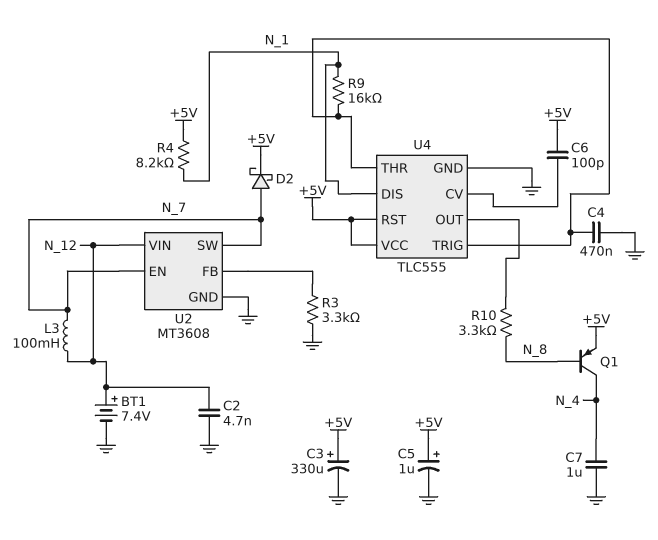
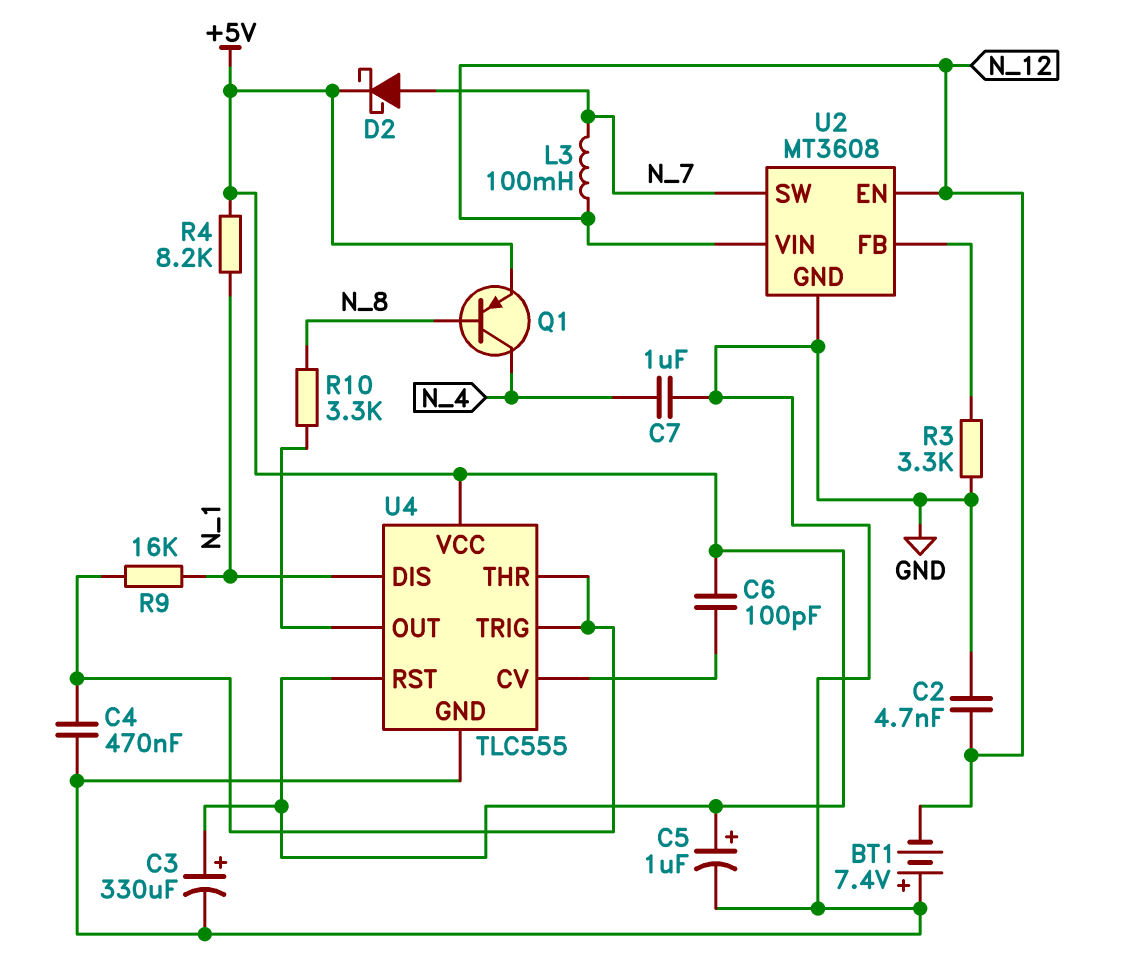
BT1: 7.4V (plus N_12, minus GND) -> 7.4V (plus GND, minus N_12)
U2 pin EN: N_7 -> N_12

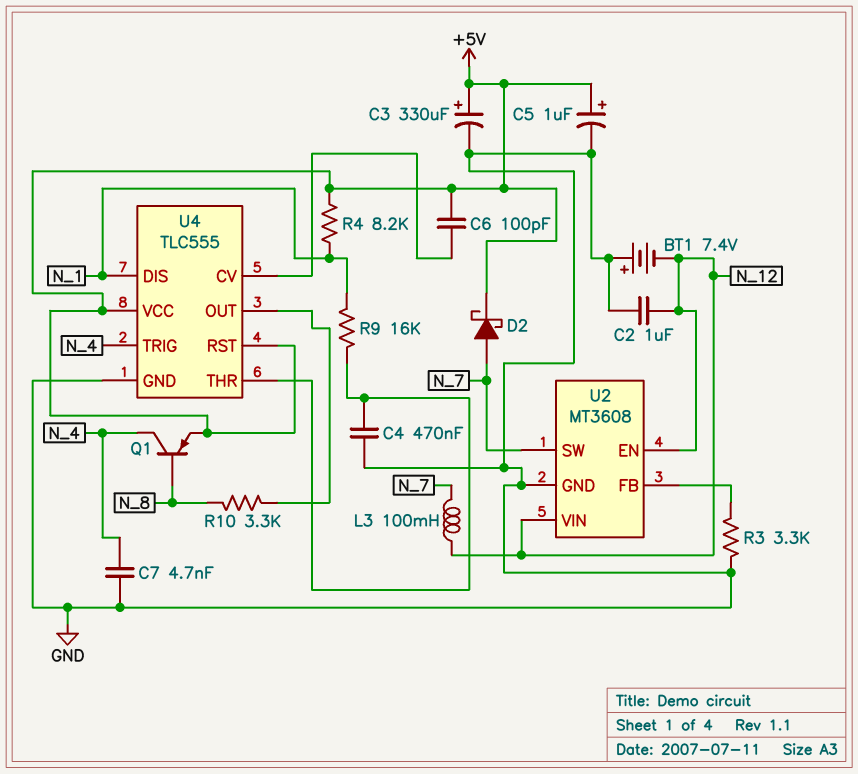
C2: 4.7nF (GND, N_12) -> 1uF (GND, N_12)
C7: 1uF (GND, N_4) -> 4.7nF (GND, N_4)
U4 pin TRIG: U4/THR -> N_4

